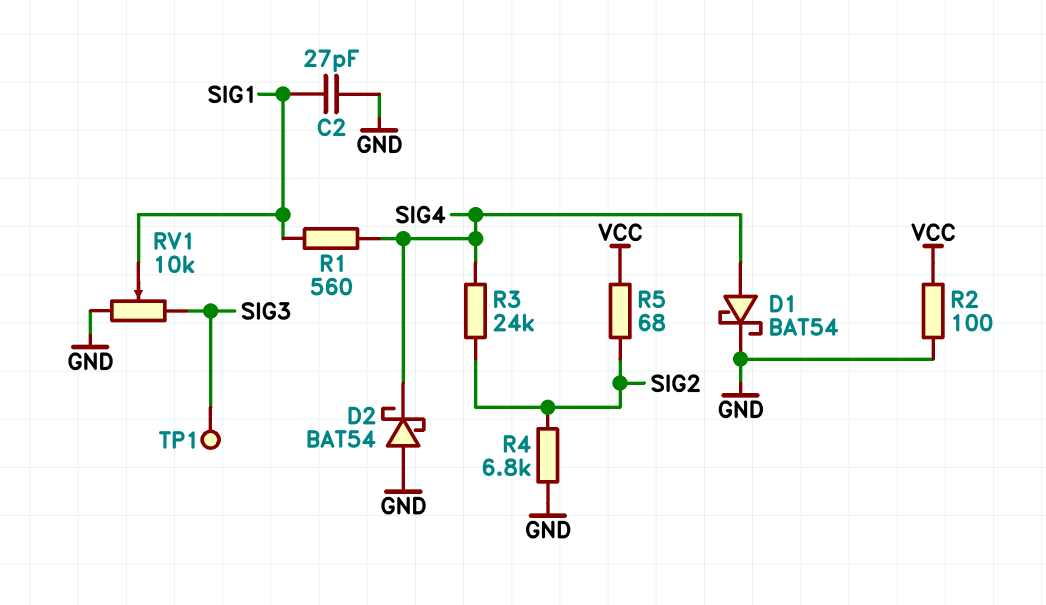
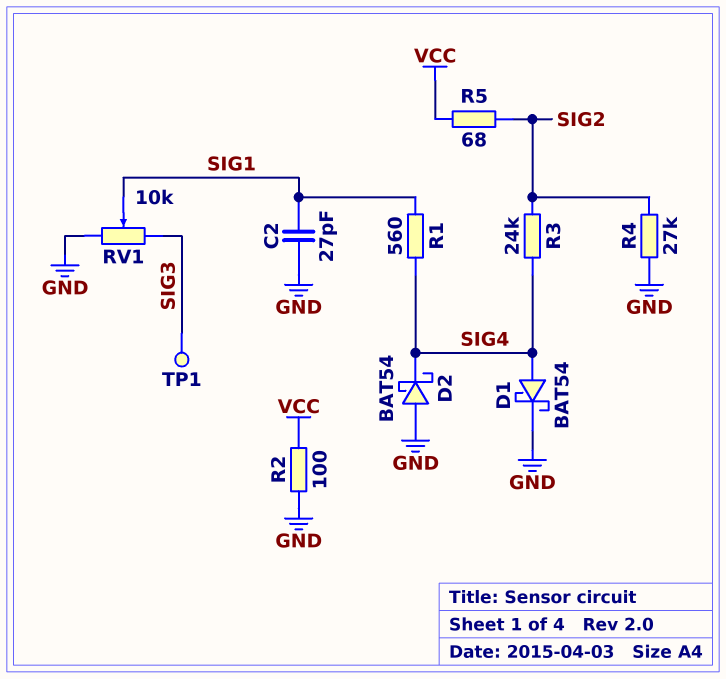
R4: 6.8k (GND, SIG2) -> 27k (GND, SIG2)

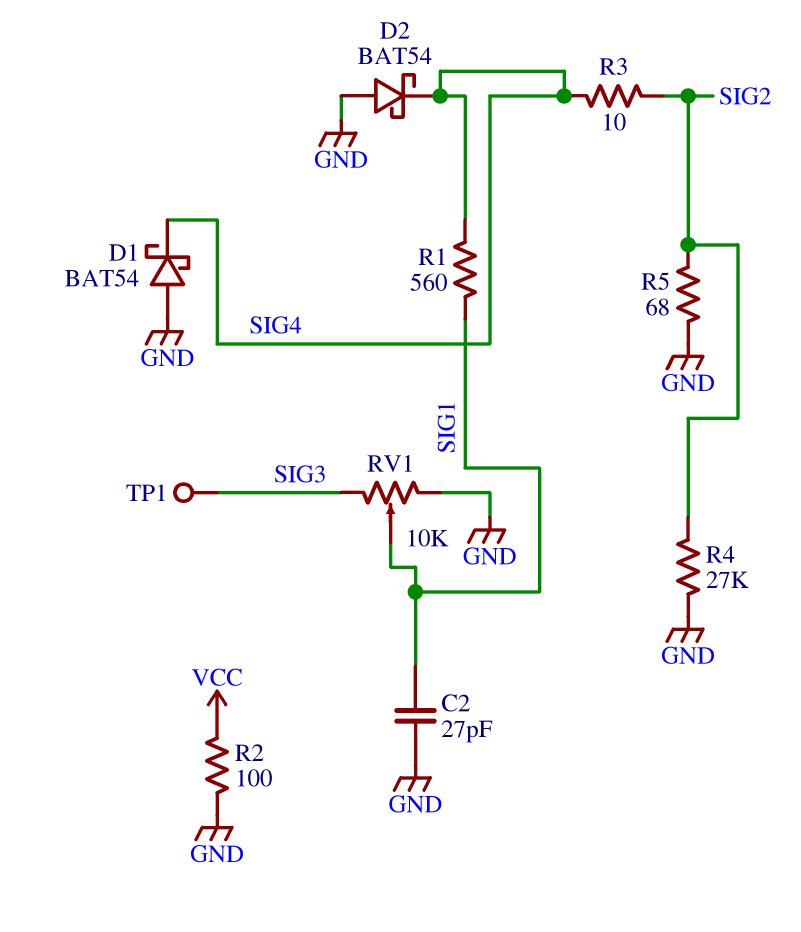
D1: schottky BAT54 (A SIG4, K GND) -> schottky BAT54 (A GND, K SIG4)
R3: 24k (SIG2, SIG4) -> 10 (SIG2, SIG4)
R5: 68 (SIG2, VCC) -> 68 (GND, SIG2)

